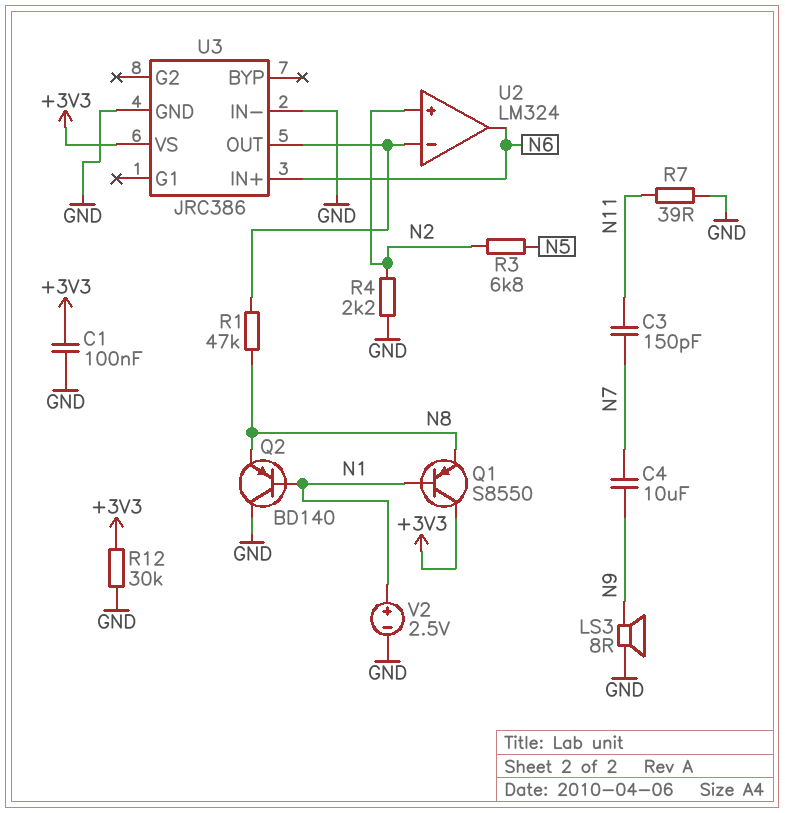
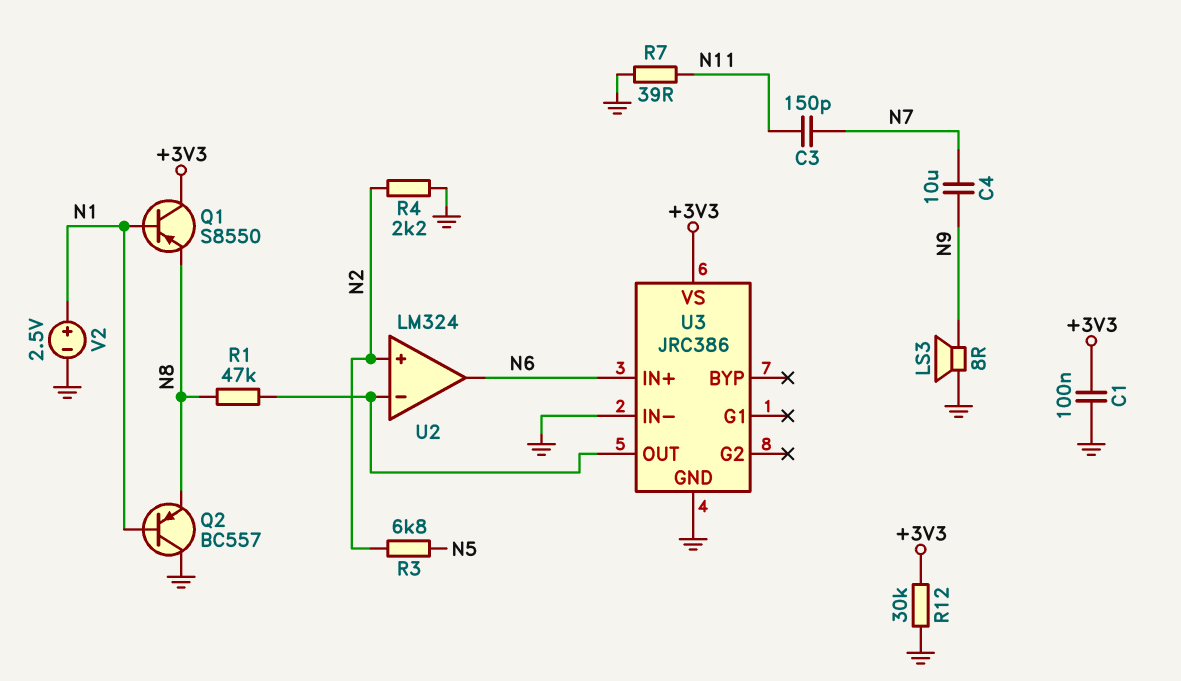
Q2: PNP BD140 (B N1, C GND, E N8) -> PNP BC557 (B N1, C GND, E N8)

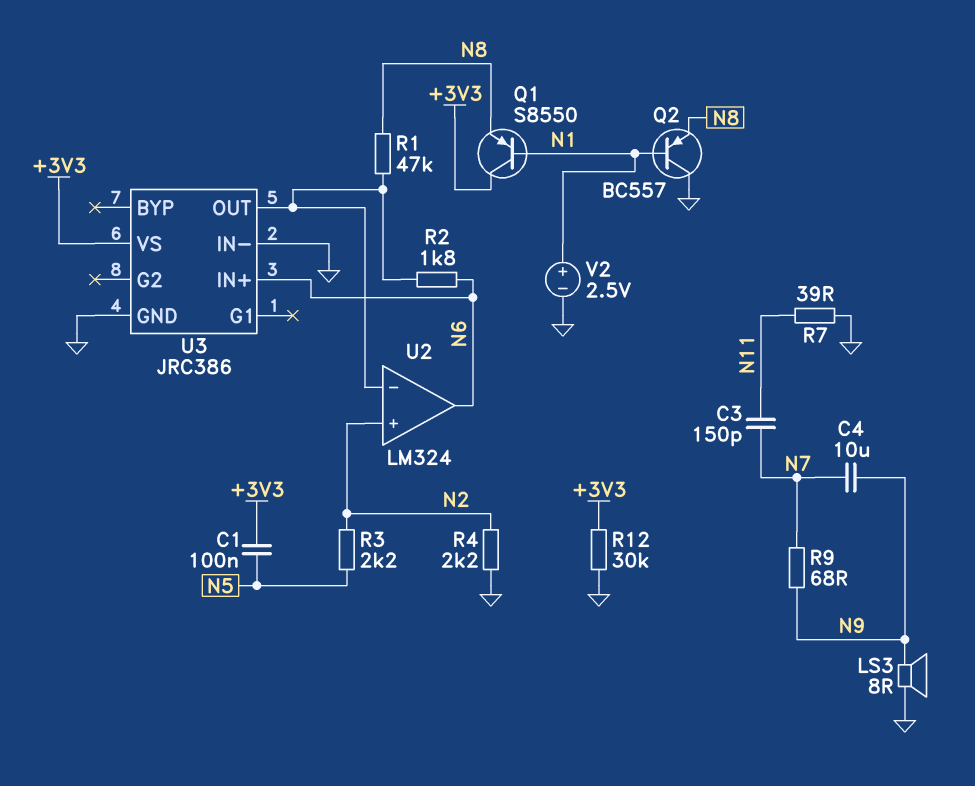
C1: 100nF (+3V3, GND) -> 100nF (+3V3, N5)
R2: none -> 1.8k (N6, U2/in-)
R3: 6.8k (N2, N5) -> 2.2k (N2, N5)
R9: none -> 68 (N7, N9)

